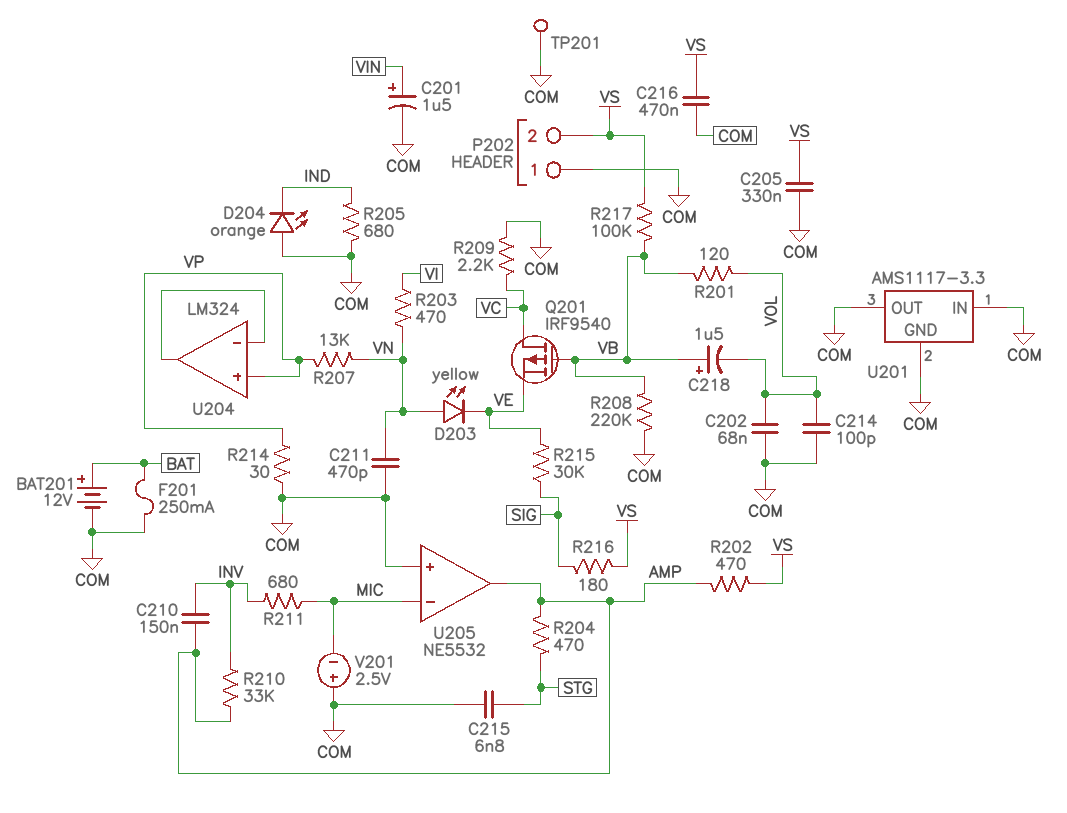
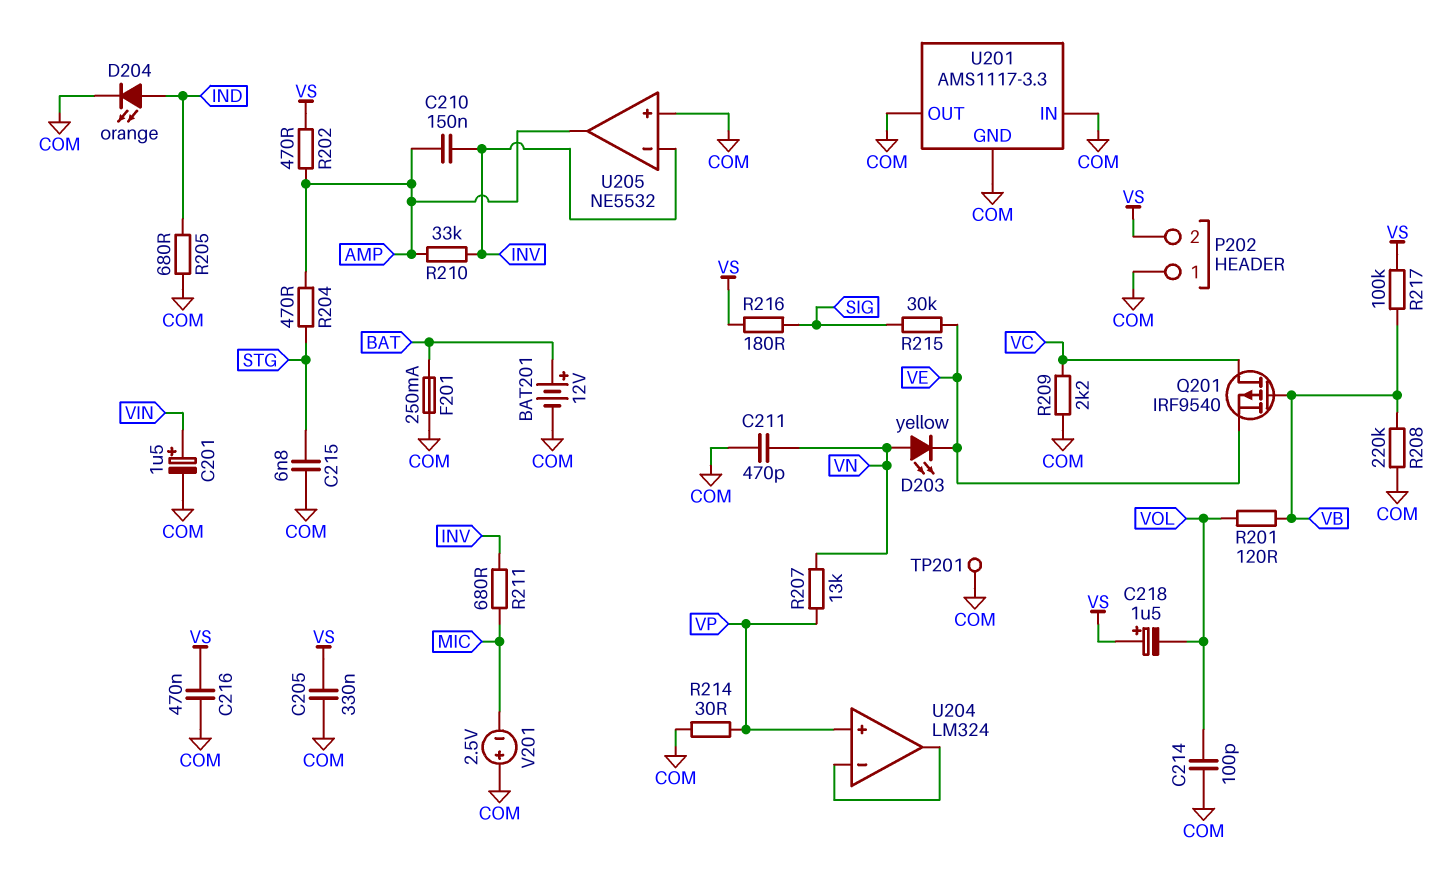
C202: 68nF (COM, VOL) -> none
C218: 1.5uF (plus VB, minus VOL) -> 1.5uF (plus VS, minus VOL)
D204: LED orange (A COM, K IND) -> LED orange (A IND, K COM)
R203: 470 (VI, VN) -> none
U205 pin in-: MIC -> INV

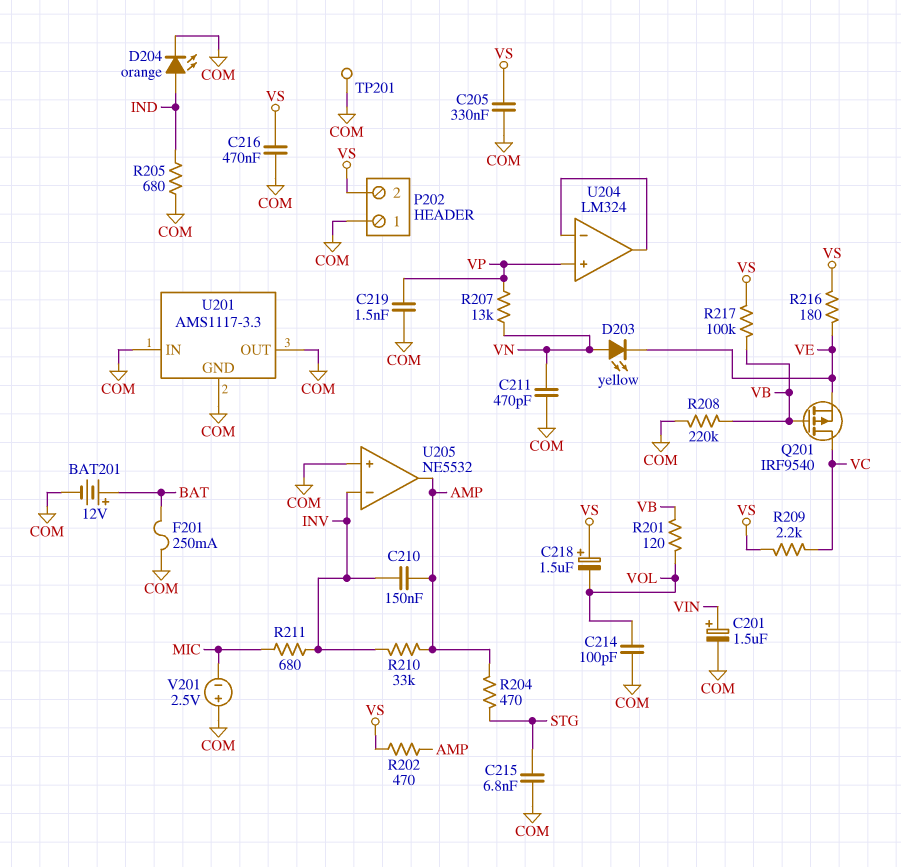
C219: none -> 1.5nF (COM, VP)
R209: 2.2k (COM, VC) -> 2.2k (VC, VS)
R214: 30 (COM, VP) -> none
R215: 30k (SIG, VE) -> none
R216: 180 (SIG, VS) -> 180 (VE, VS)

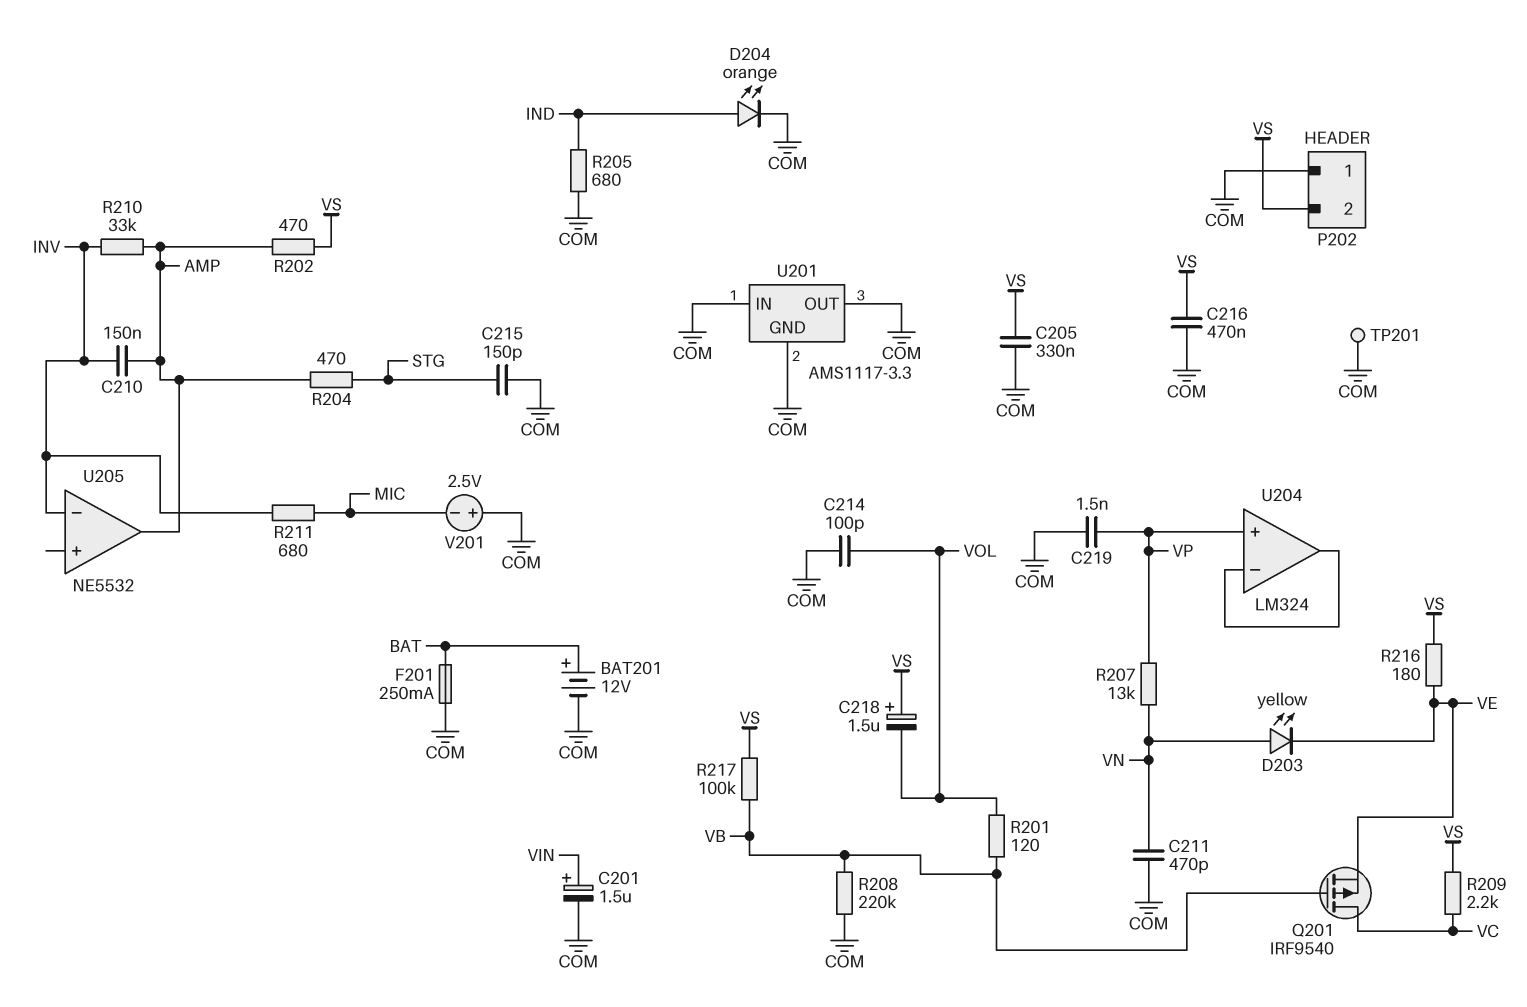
C215: 6.8nF (COM, STG) -> 150pF (COM, STG)
U205 pin in+: COM -> none

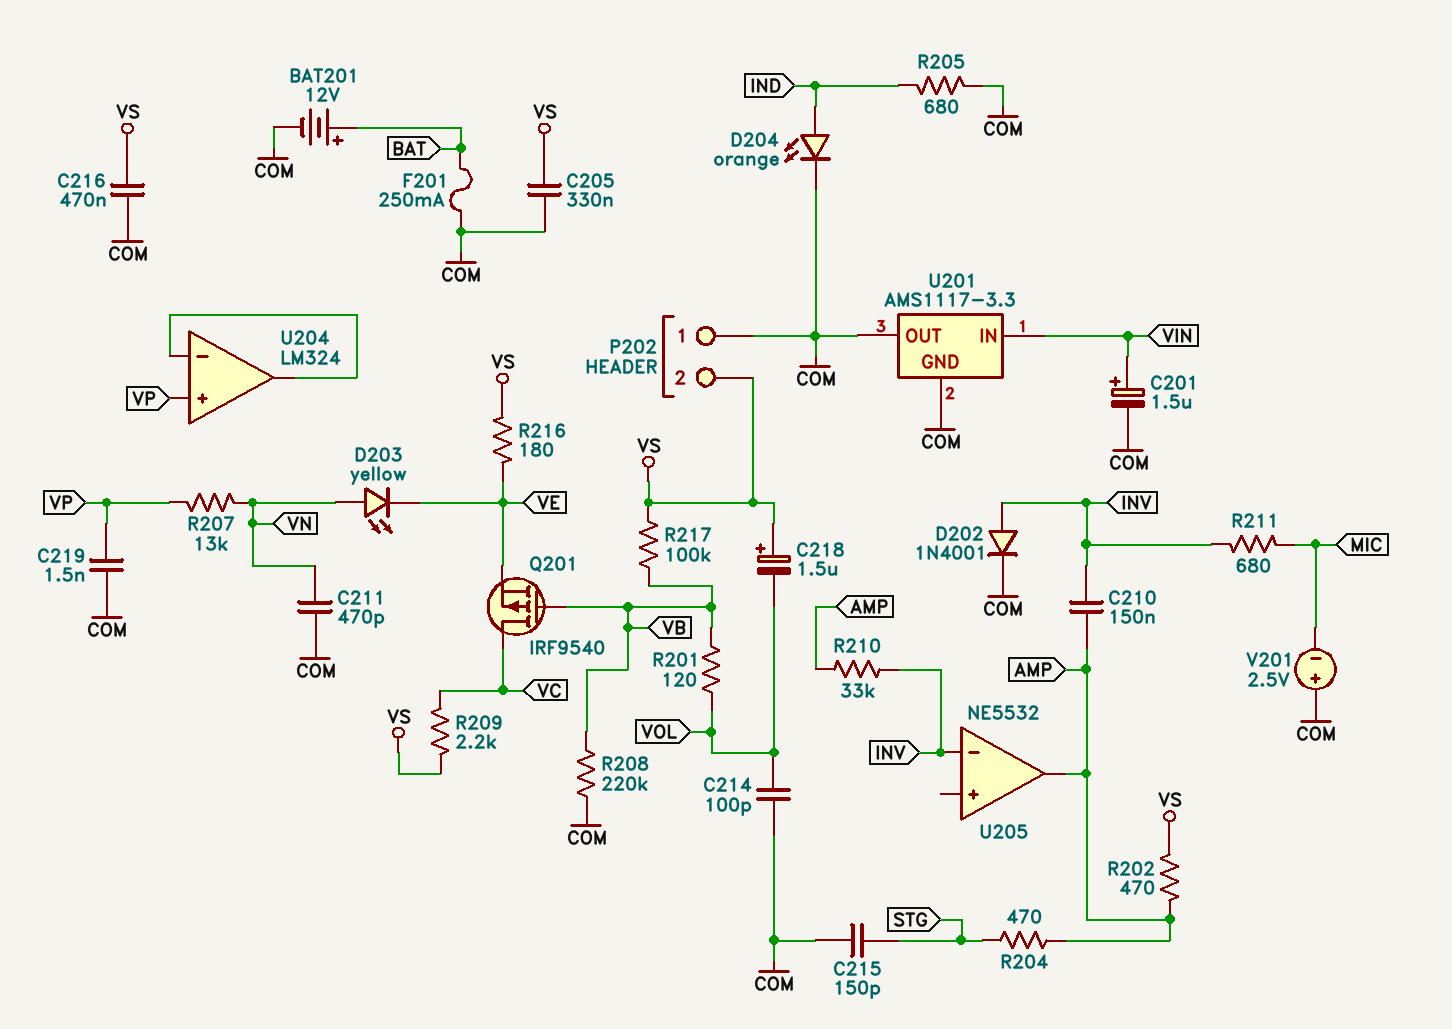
D202: none -> diode 1N4001 (A INV, K COM)
TP201: test point (COM) -> none
U201 pin IN: COM -> VIN

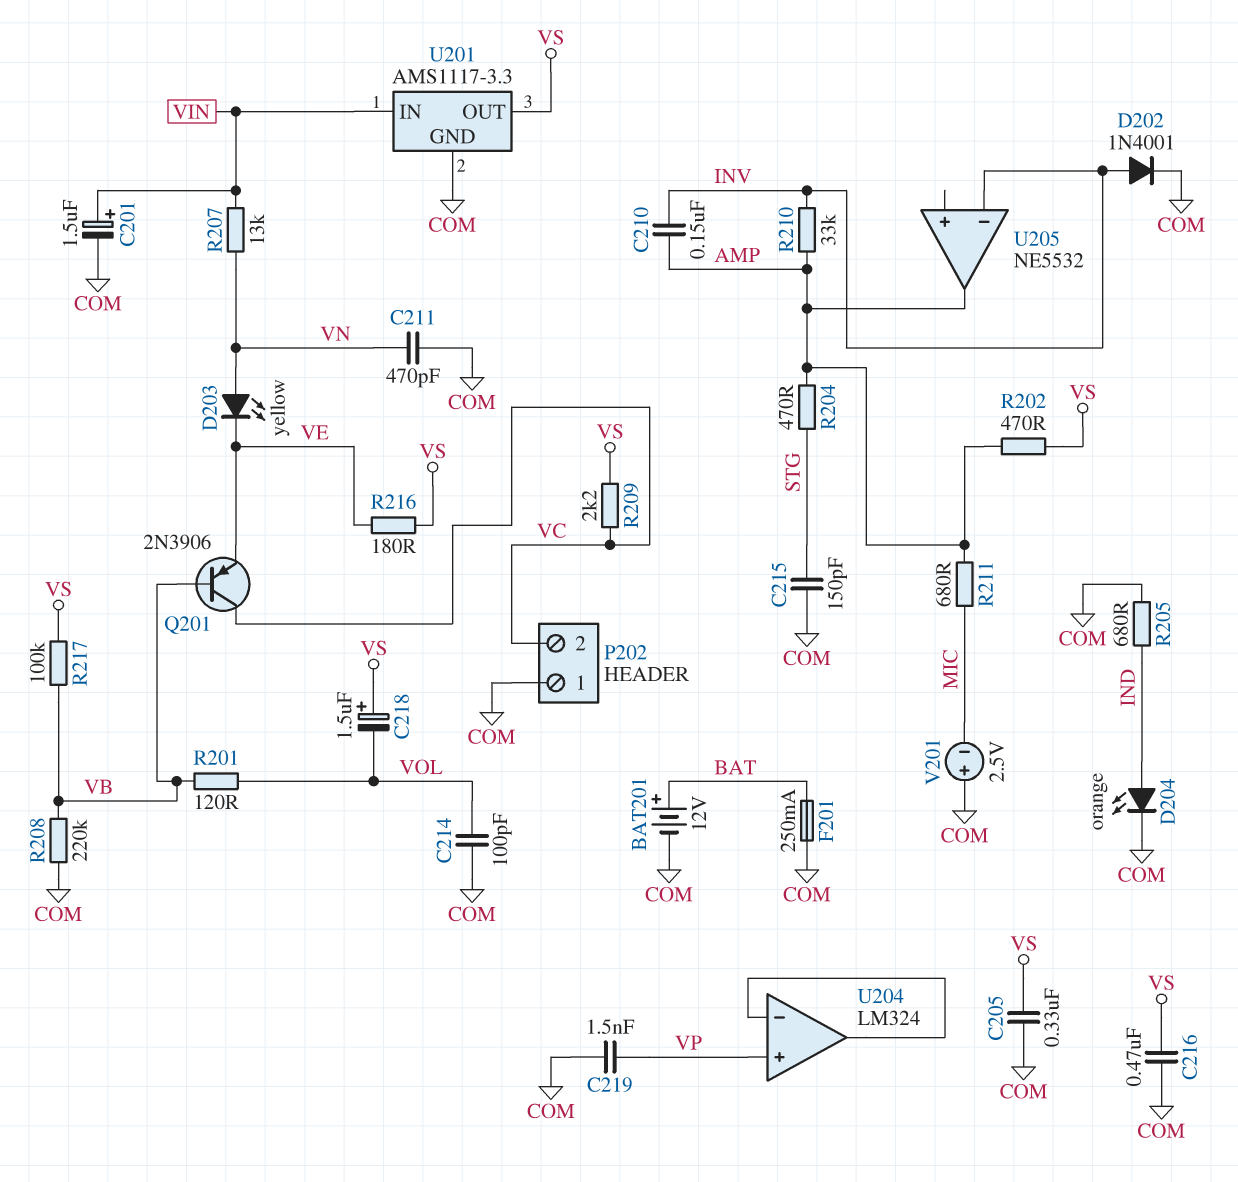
P202 pin 2: VS -> VC
Q201: PMOS IRF9540 (G VB, D VC, S VE) -> PNP 2N3906 (B VB, C VC, E VE)
R207: 13k (VN, VP) -> 13k (VIN, VN)
R211: 680 (INV, MIC) -> 680 (AMP, MIC)
U201 pin OUT: COM -> VS

